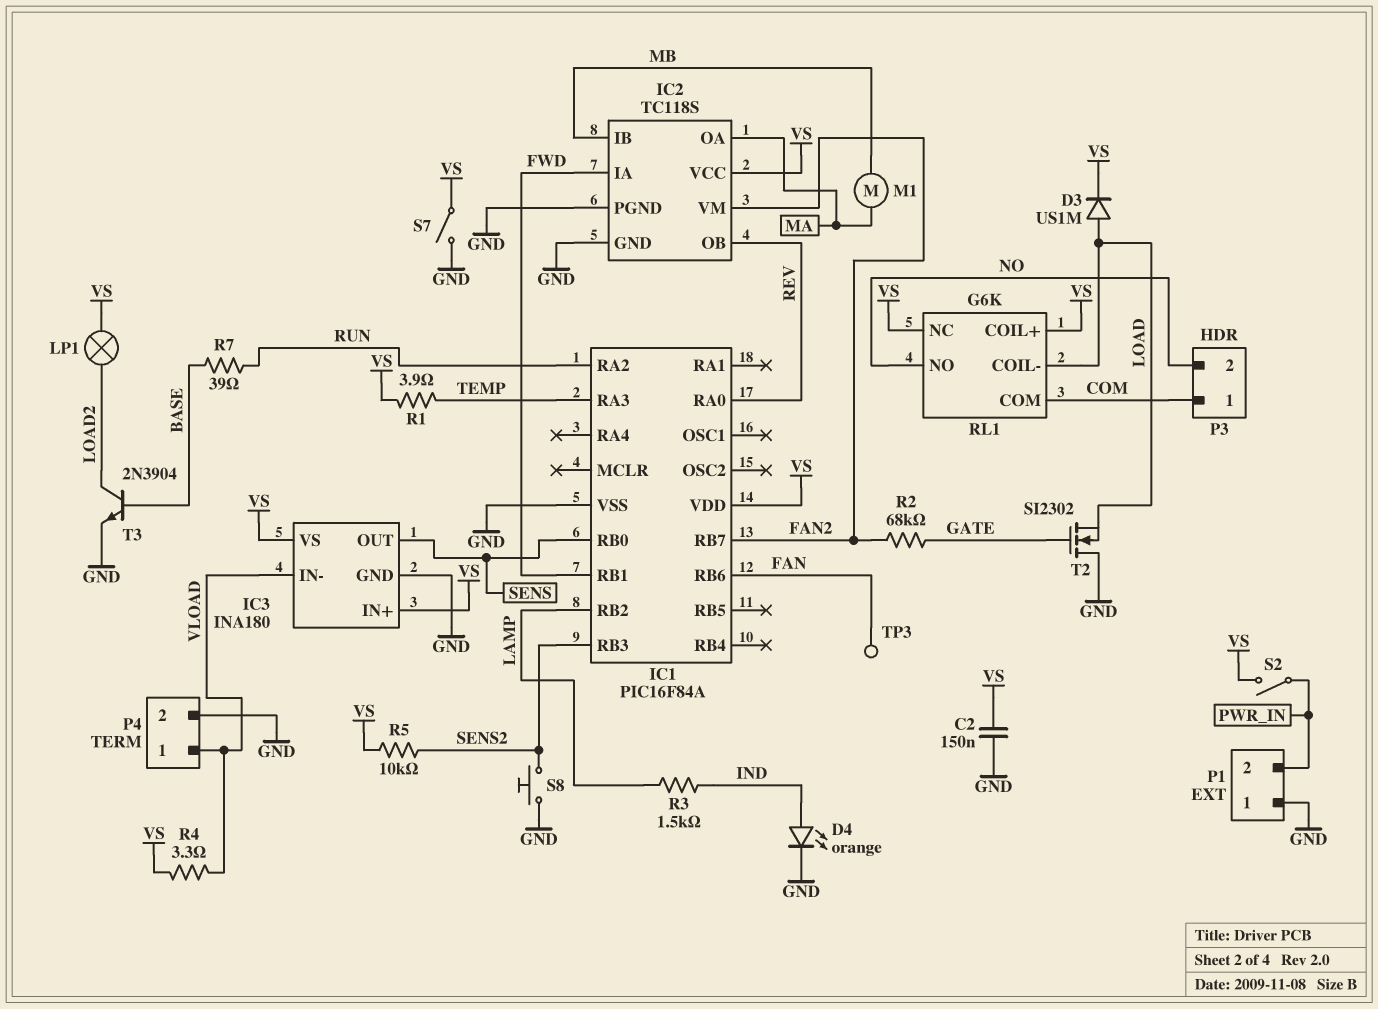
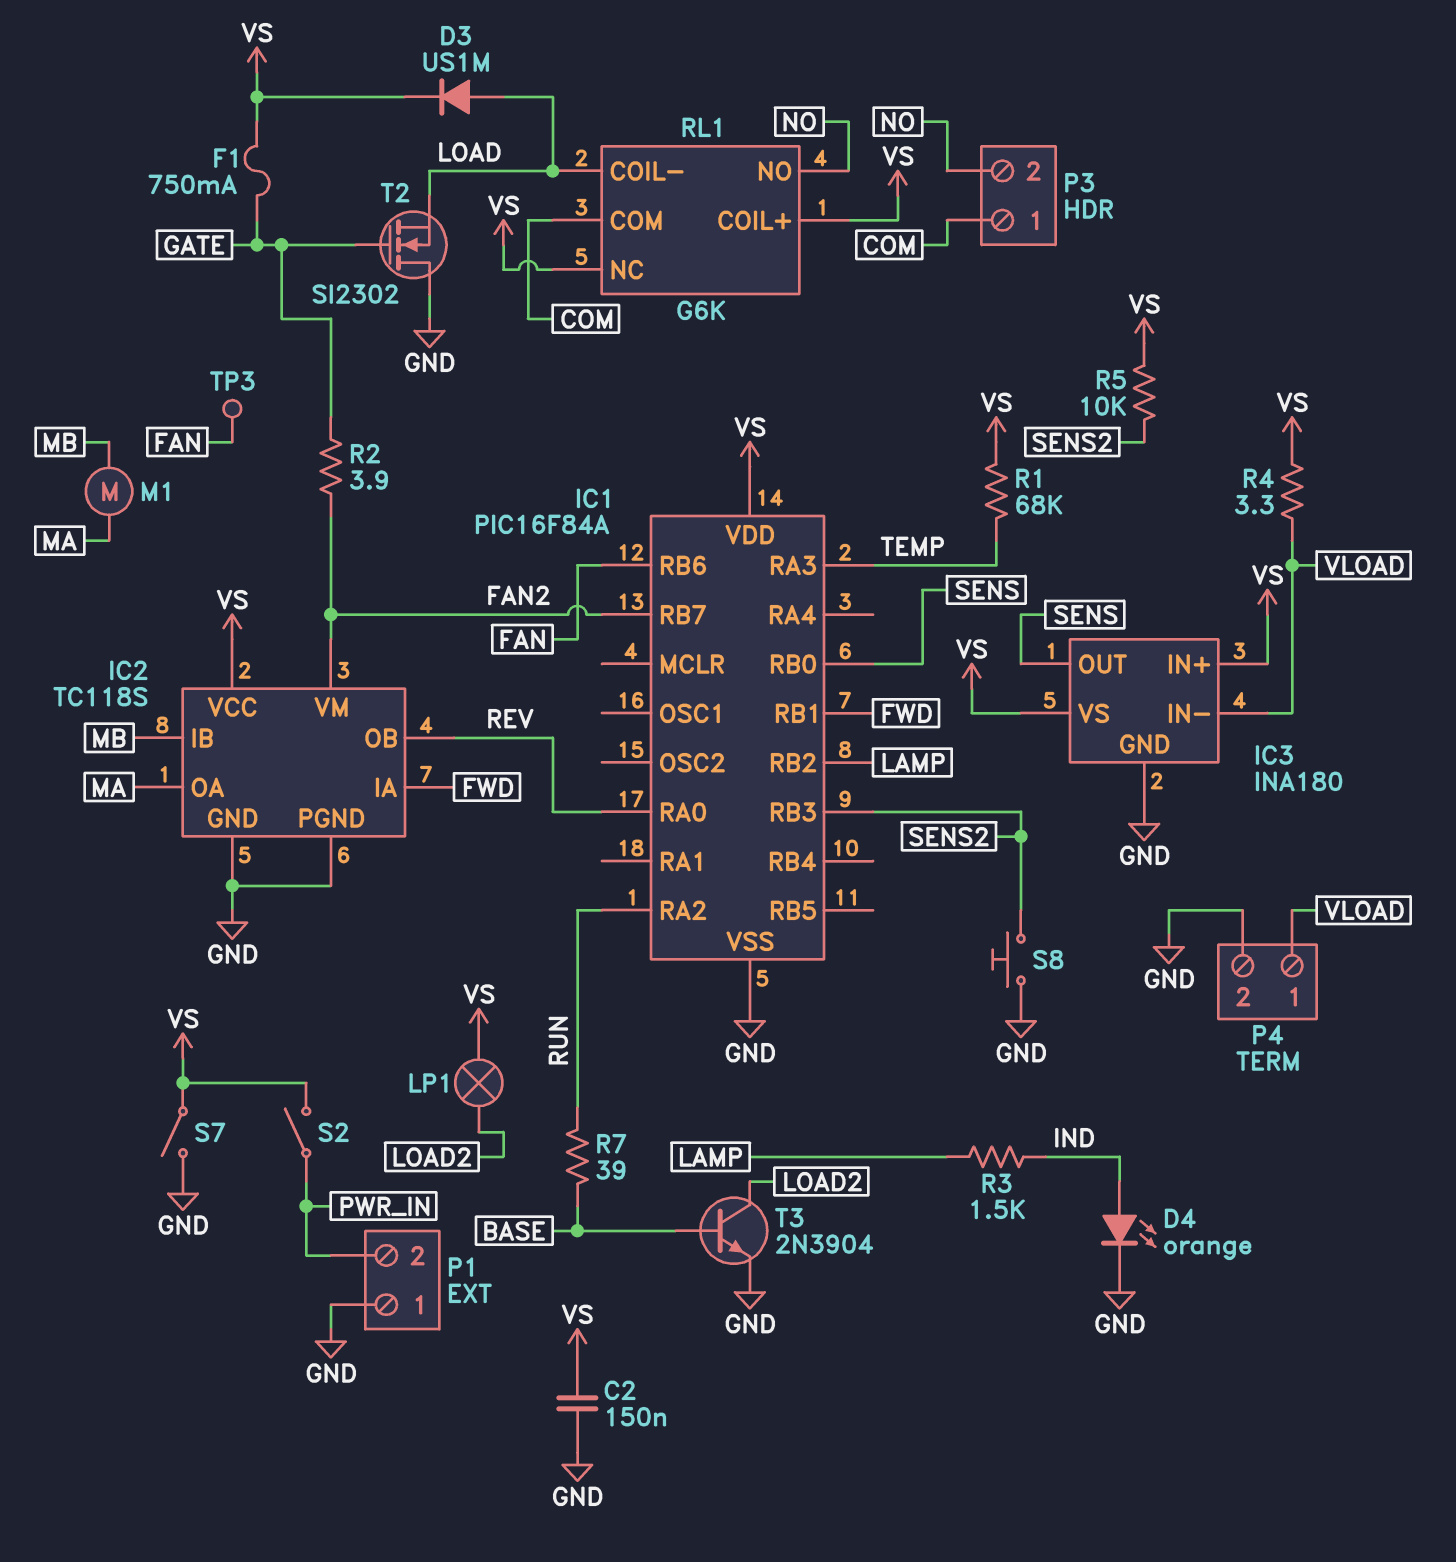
F1: none -> 750mA (GATE, VS)
R1: 3.9 (TEMP, VS) -> 68k (TEMP, VS)
R2: 68k (FAN2, GATE) -> 3.9 (FAN2, GATE)

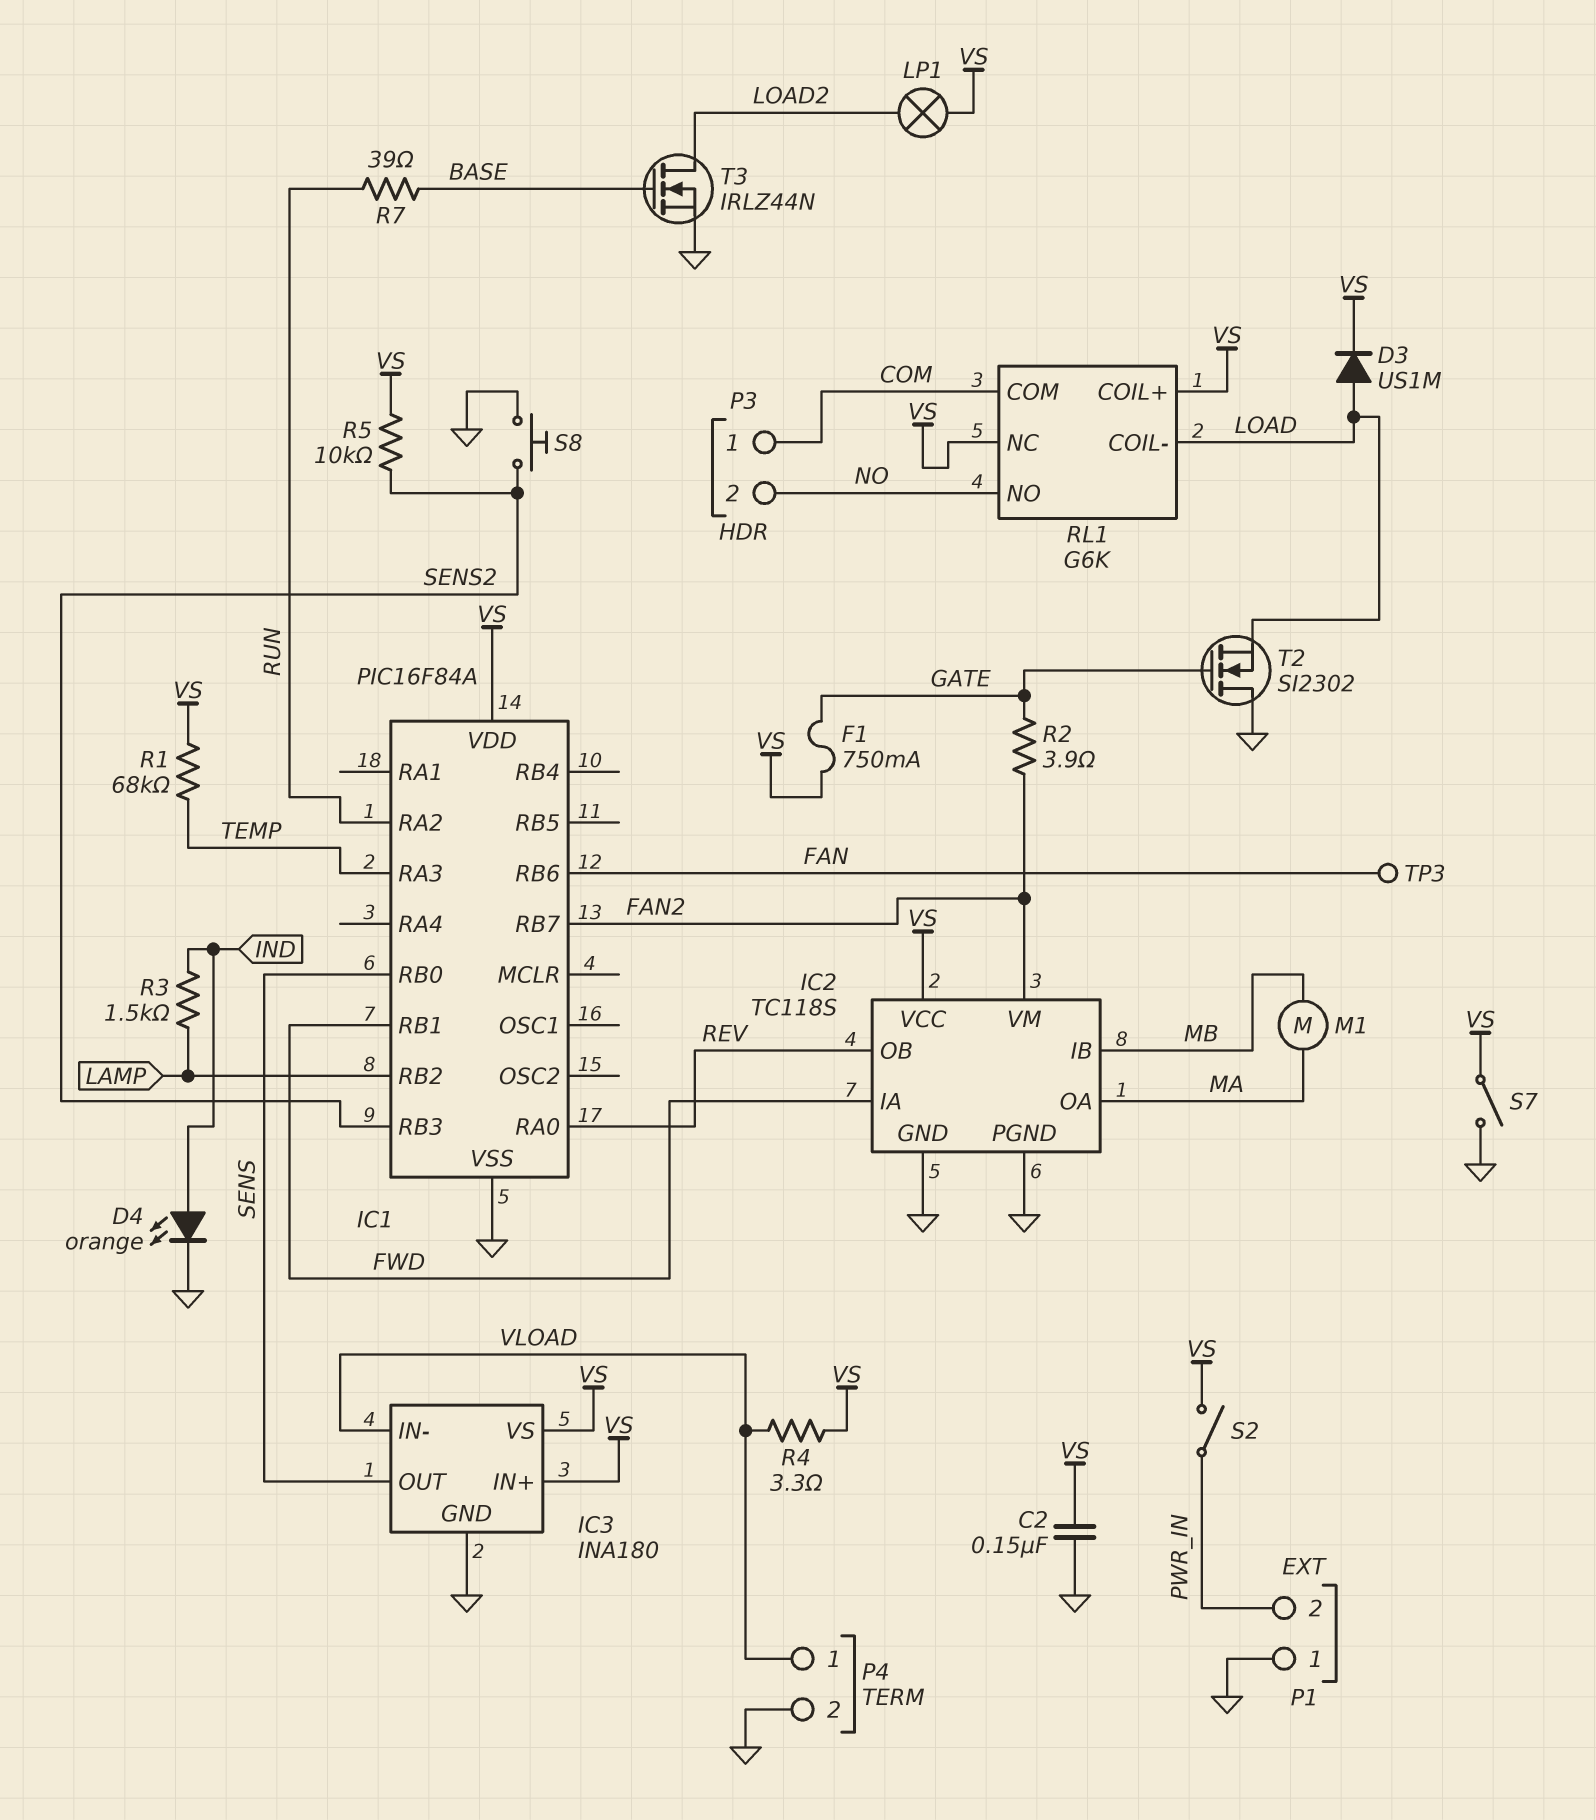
T3: NPN 2N3904 (B BASE, C LOAD2, E GND) -> NMOS IRLZ44N (G BASE, D LOAD2, S GND)

